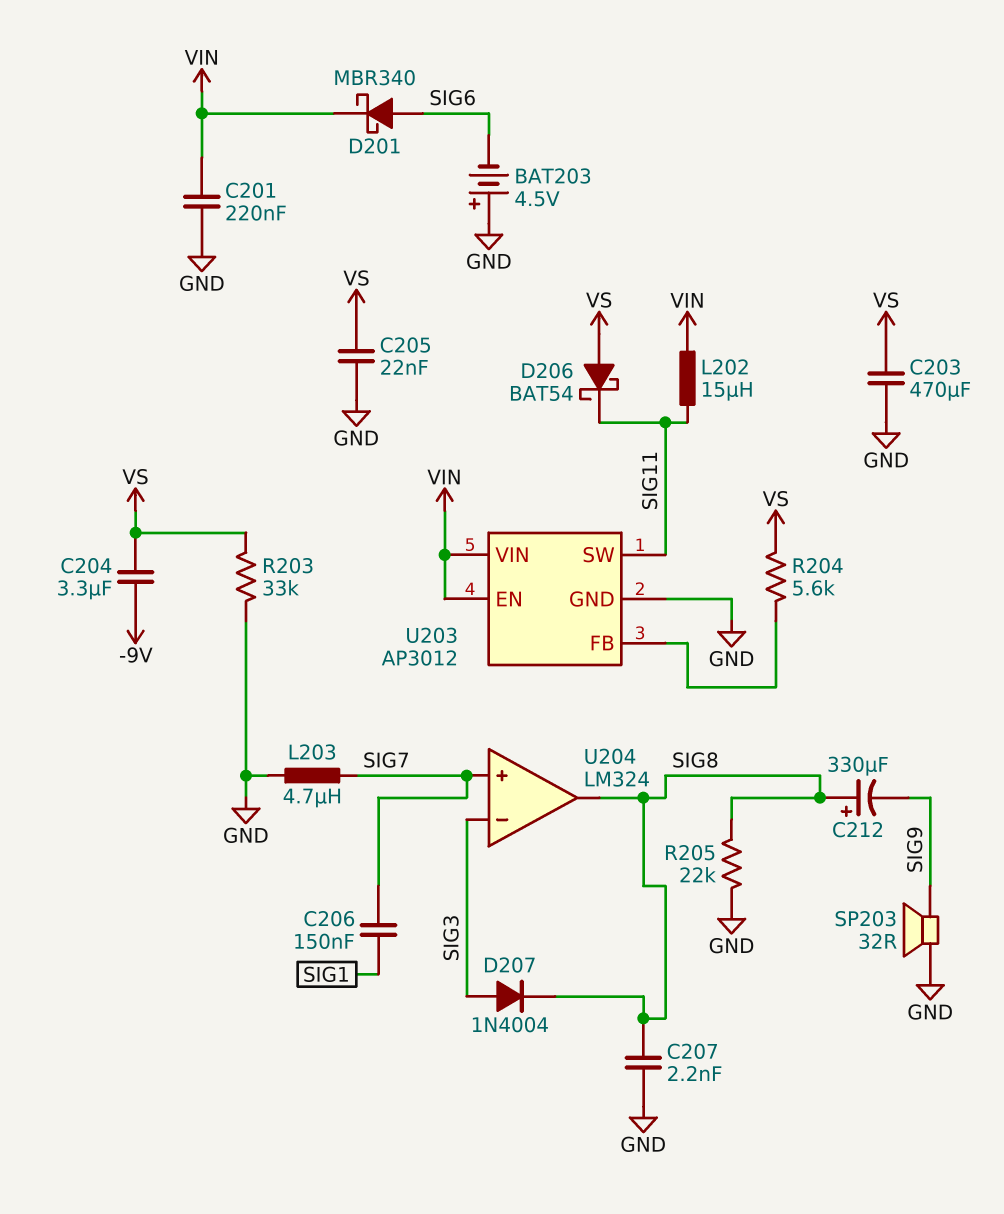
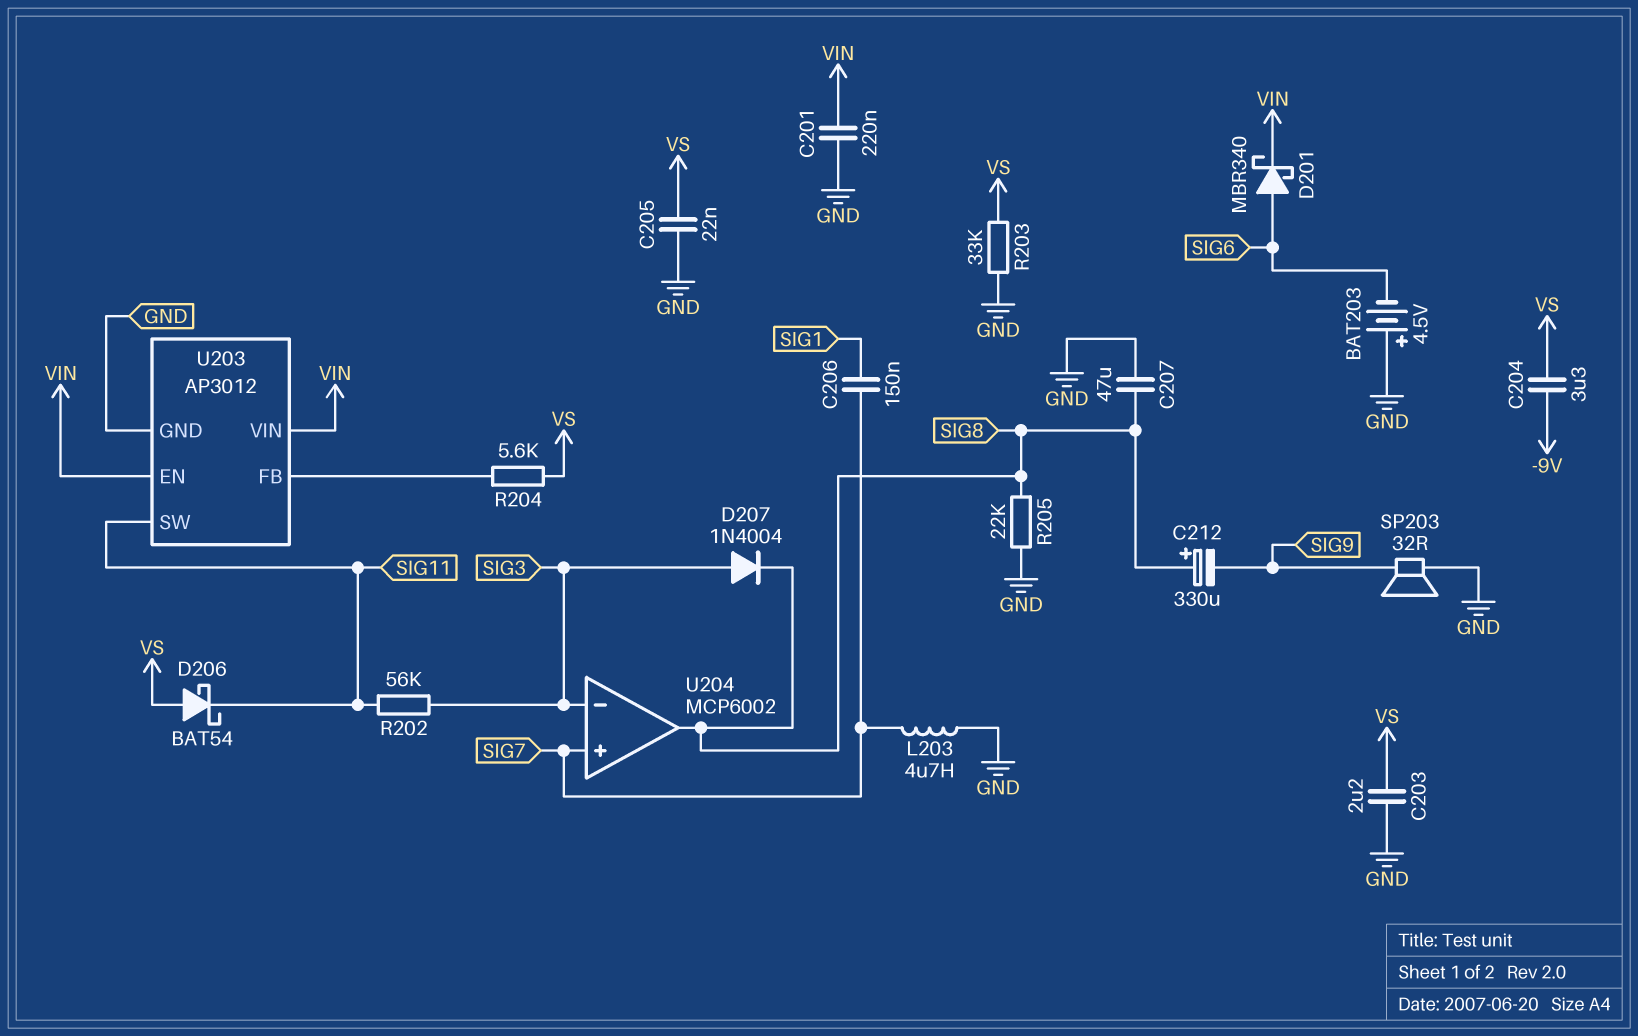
C203: 470uF (GND, VS) -> 2.2uF (GND, VS)
C207: 2.2nF (GND, SIG8) -> 47uF (GND, SIG8)
L202: 15uH (SIG11, VIN) -> none
R202: none -> 56k (SIG3, SIG11)
U204: LM324 -> MCP6002

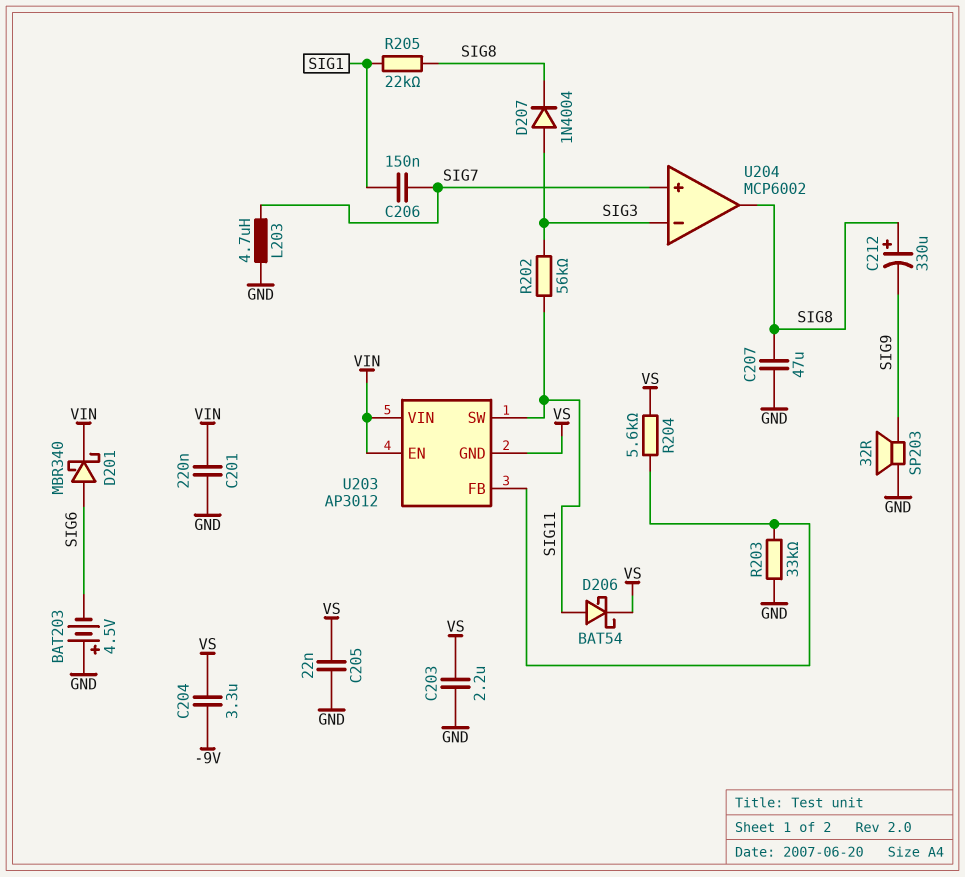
D206: schottky BAT54 (A VS, K SIG11) -> schottky BAT54 (A SIG11, K VS)
R203: 33k (GND, VS) -> 33k (GND, U203/FB)
R205: 22k (GND, SIG8) -> 22k (SIG1, SIG8)
U203 pin GND: GND -> VS

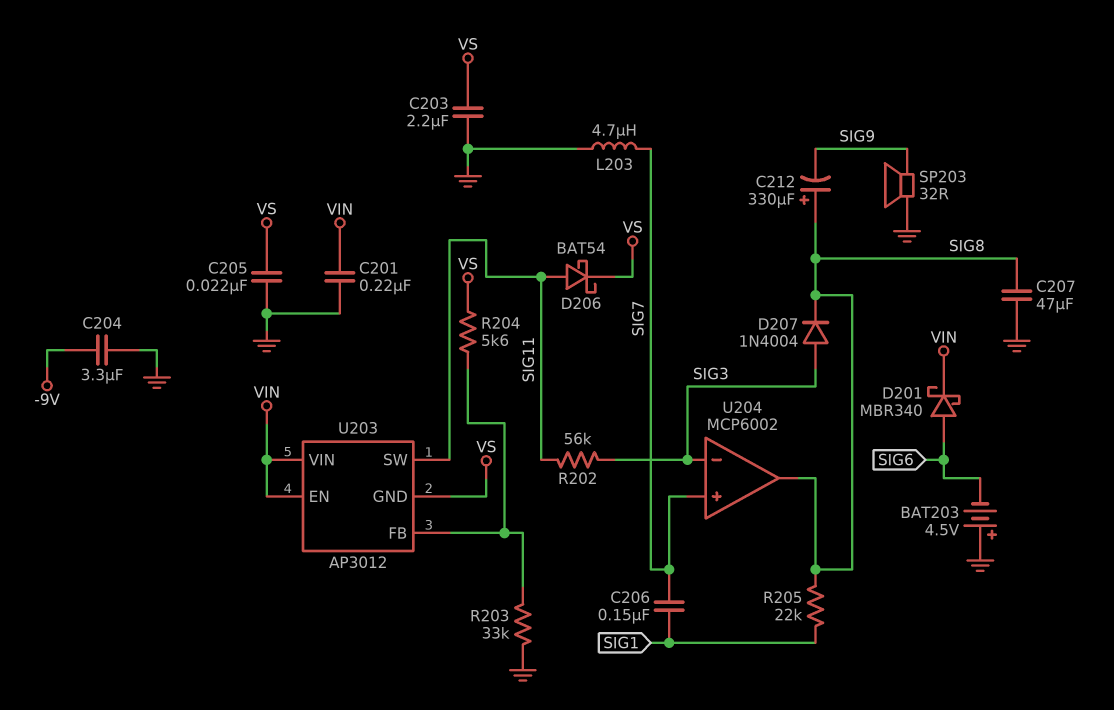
C204: 3.3uF (-9V, VS) -> 3.3uF (-9V, GND)

